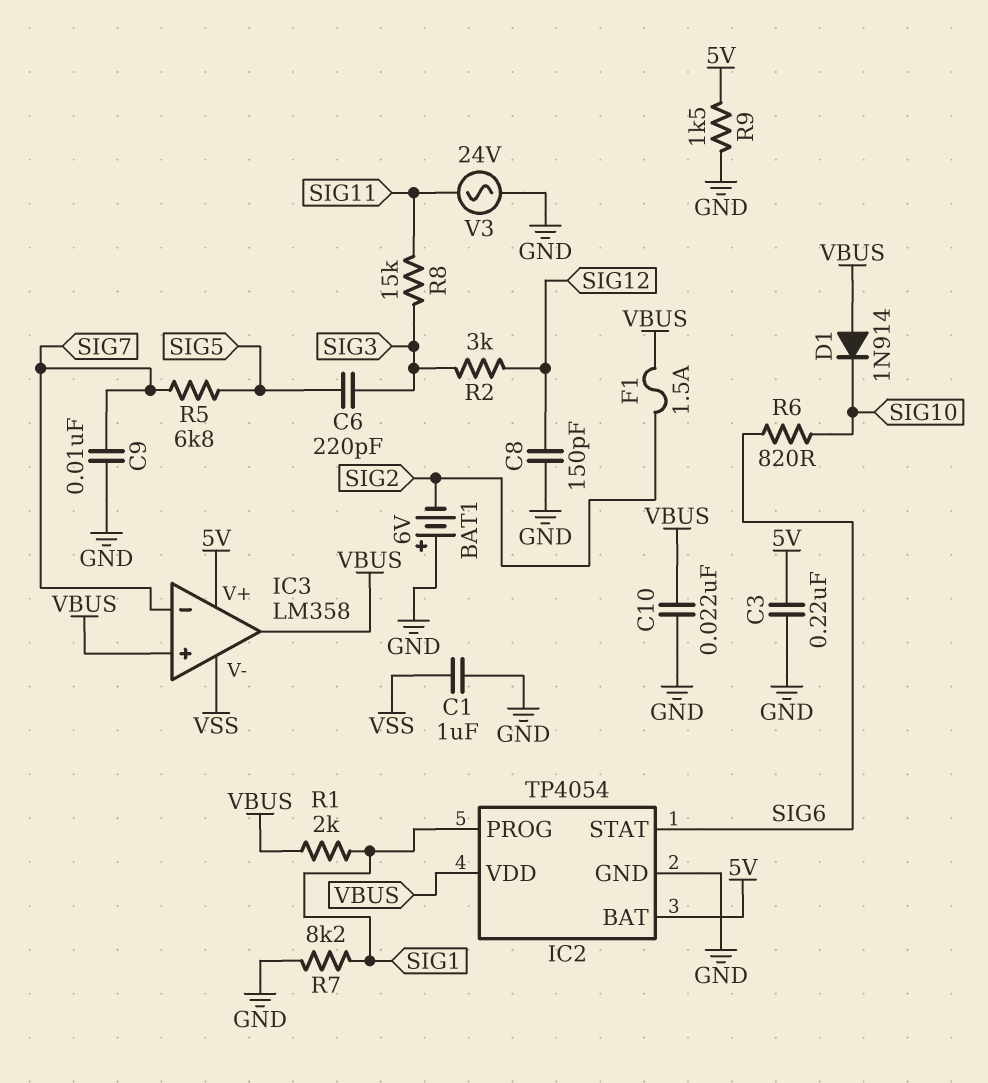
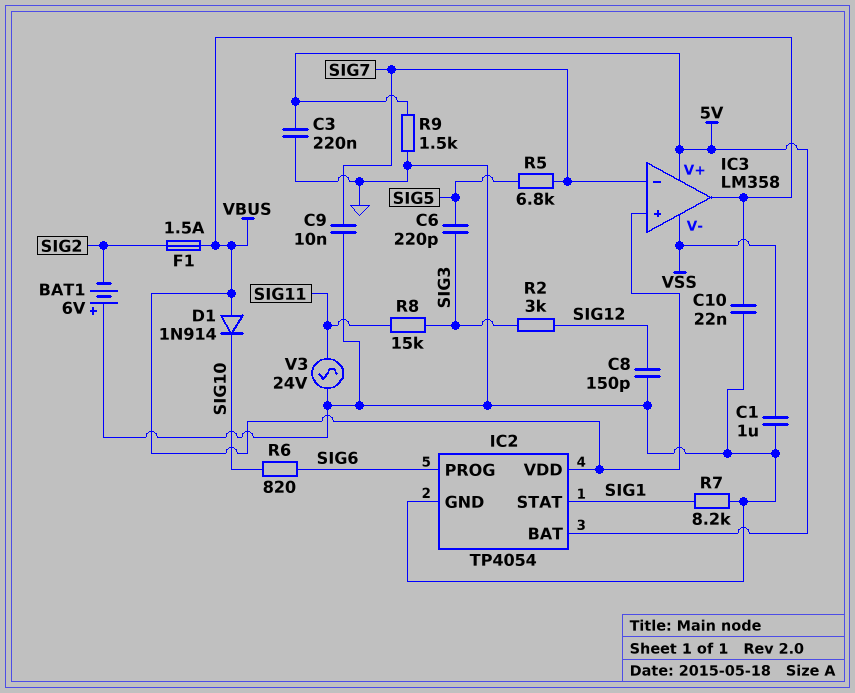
IC2 pin PROG: SIG1 -> SIG6
IC2 pin STAT: SIG6 -> SIG1
R1: 2k (SIG1, VBUS) -> none

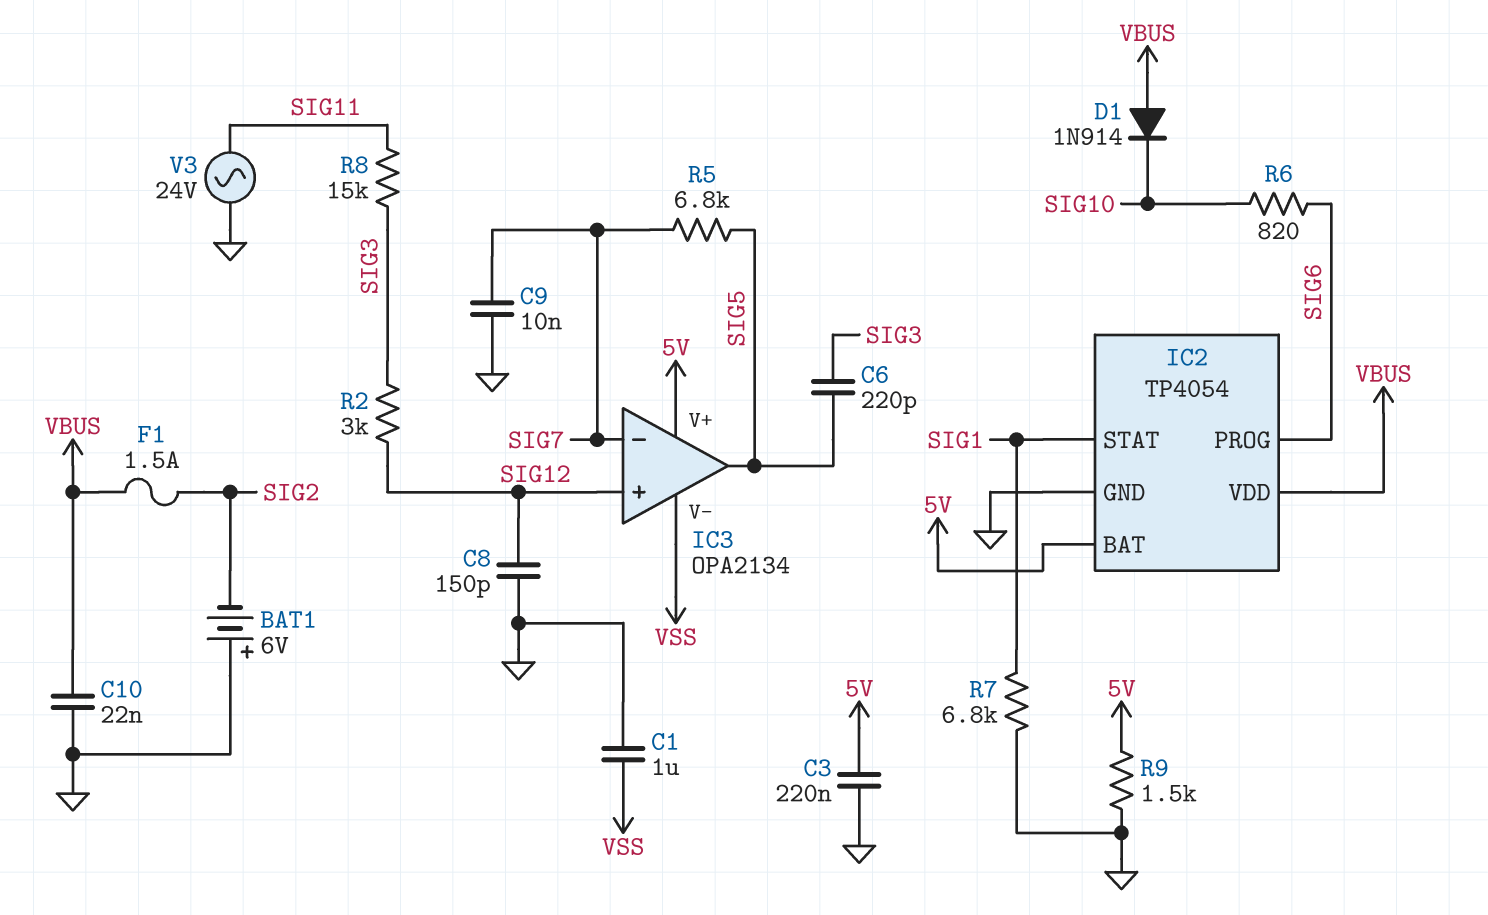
IC3: LM358 -> OPA2134
IC3 pin in+: VBUS -> SIG12
IC3 pin out: VBUS -> SIG5
R7: 8.2k (GND, SIG1) -> 6.8k (GND, SIG1)

